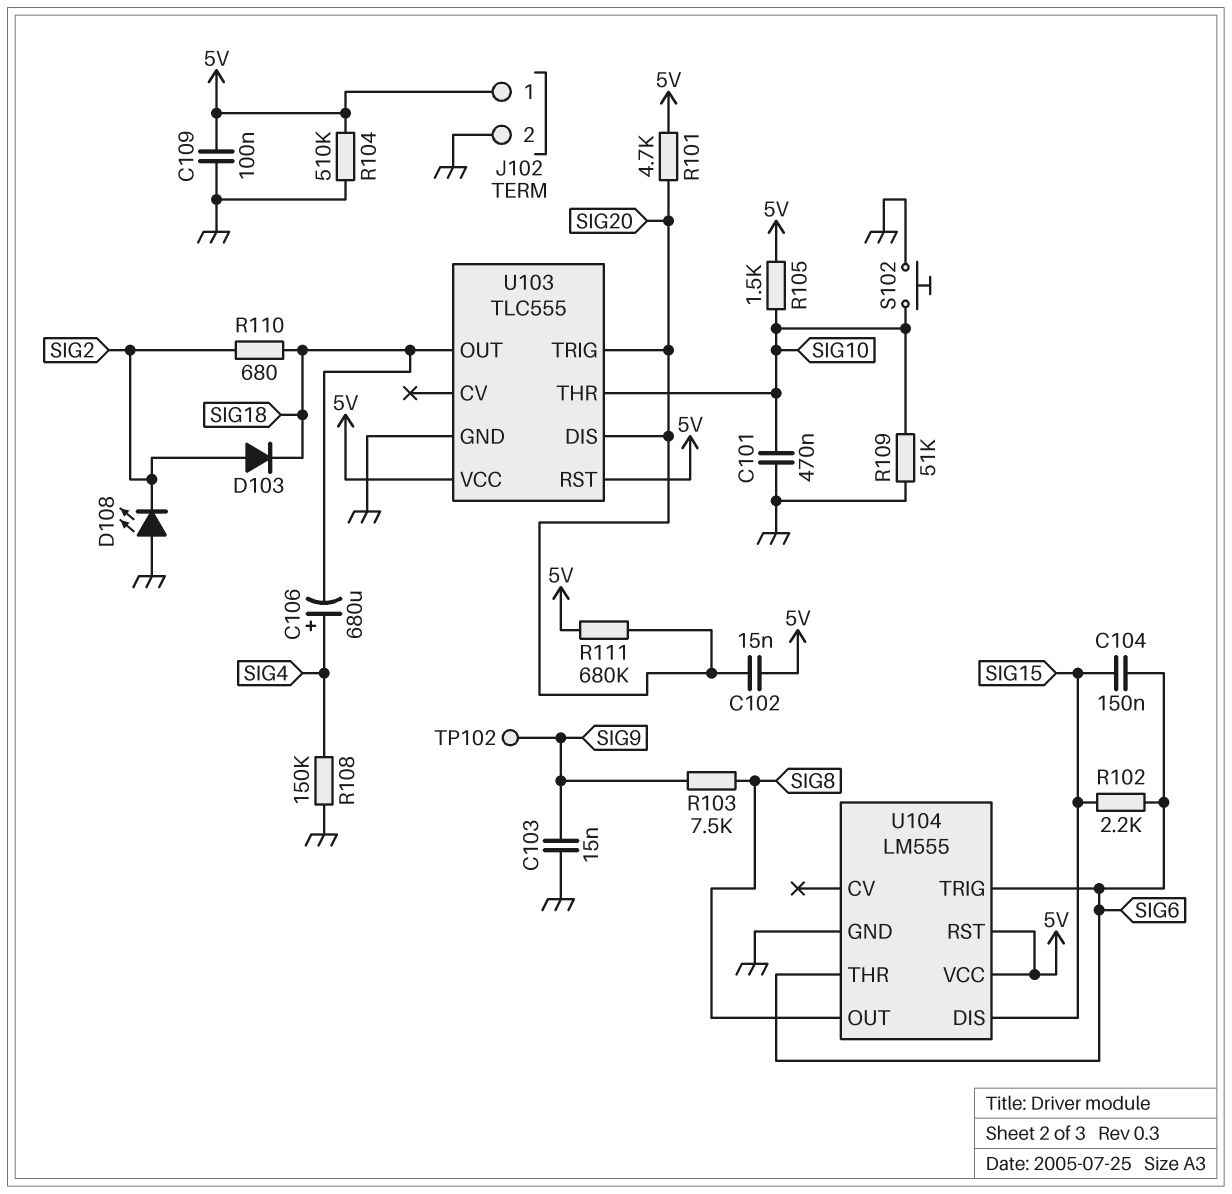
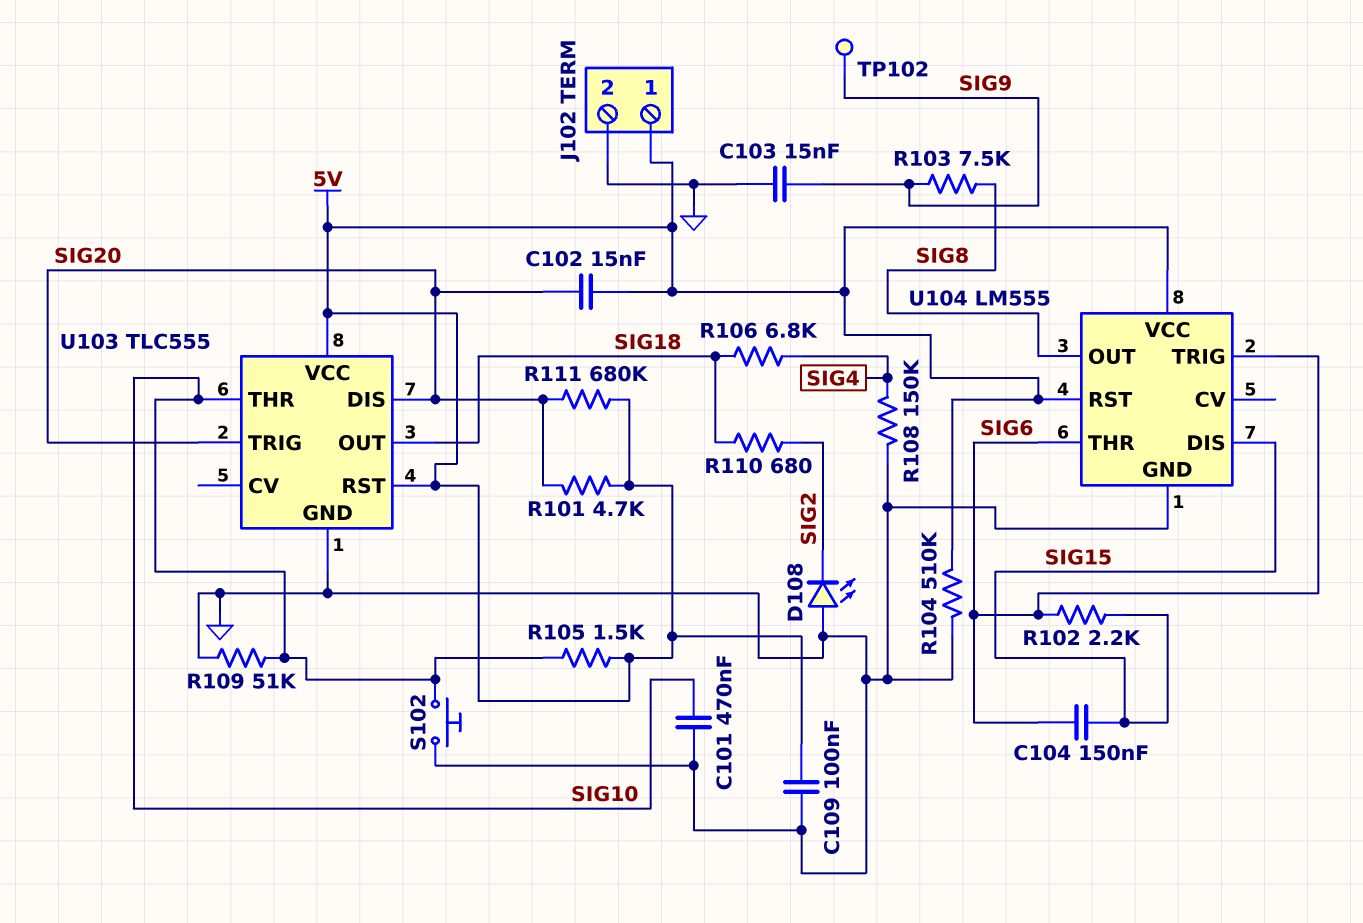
C106: 680uF (plus SIG4, minus SIG18) -> none
D103: diode (A SIG2, K SIG18) -> none
R106: none -> 6.8k (SIG4, SIG18)

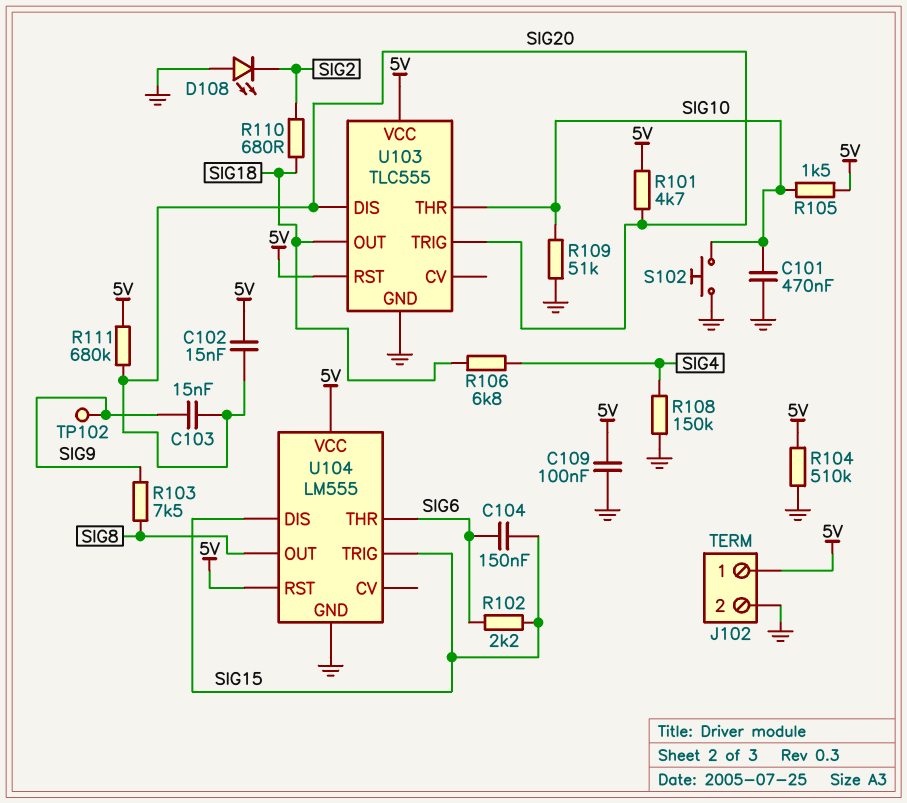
C103: 15nF (GND, SIG9) -> 15nF (SIG9, SIG20)
U104 pin TRIG: SIG6 -> SIG15

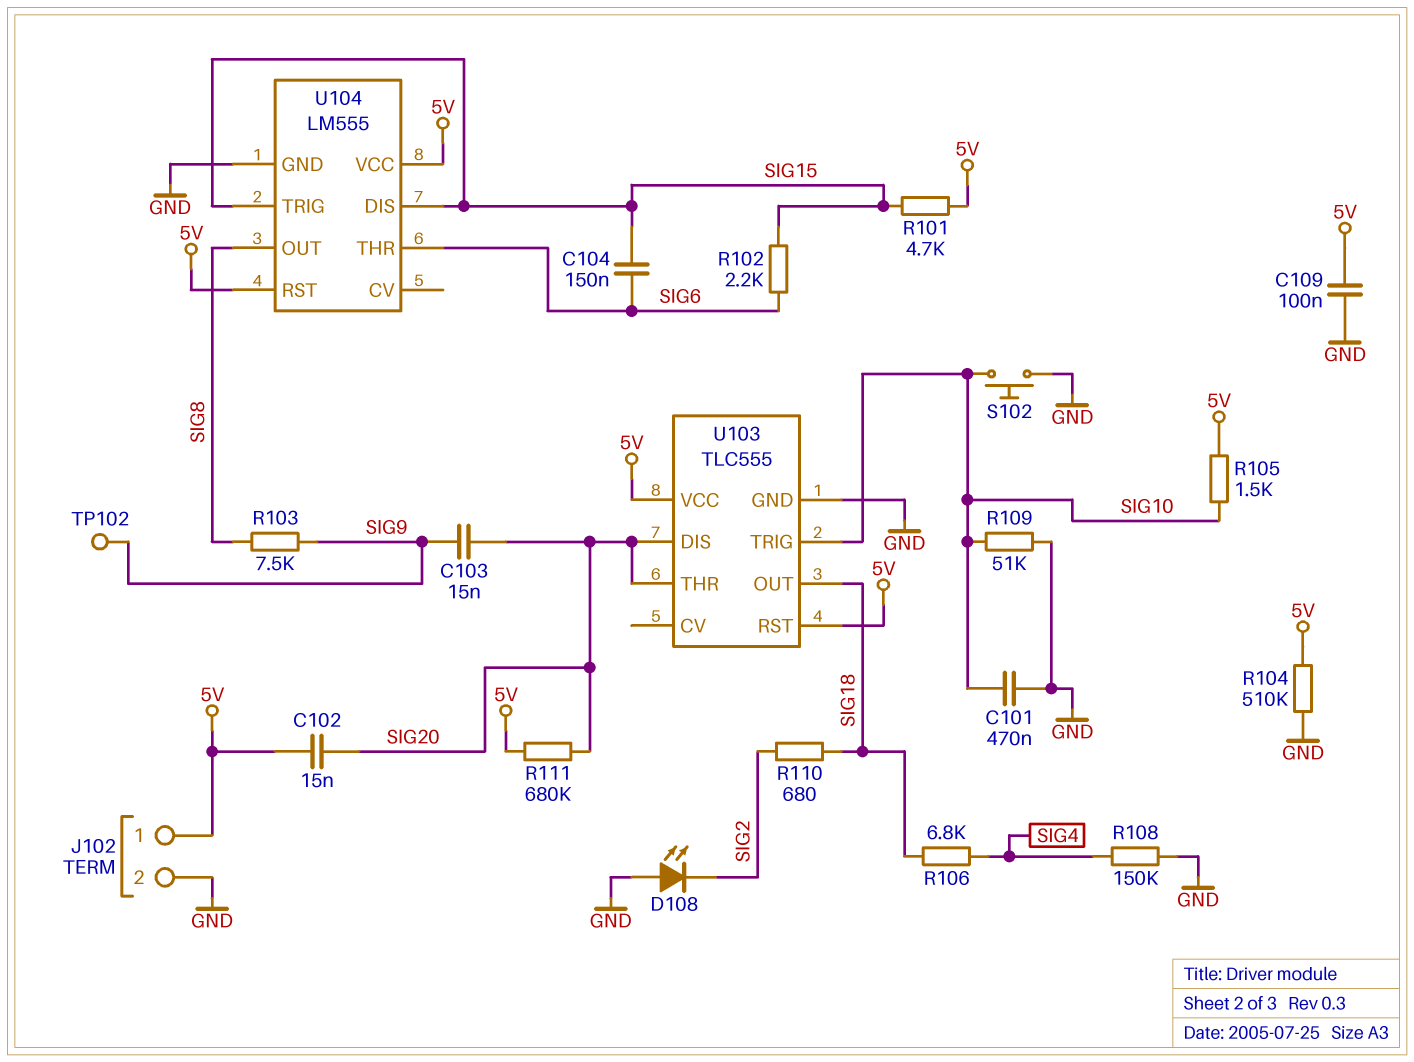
R101: 4.7k (5V, SIG20) -> 4.7k (5V, SIG15)
U103 pin THR: SIG10 -> SIG20
U103 pin TRIG: SIG20 -> SIG10

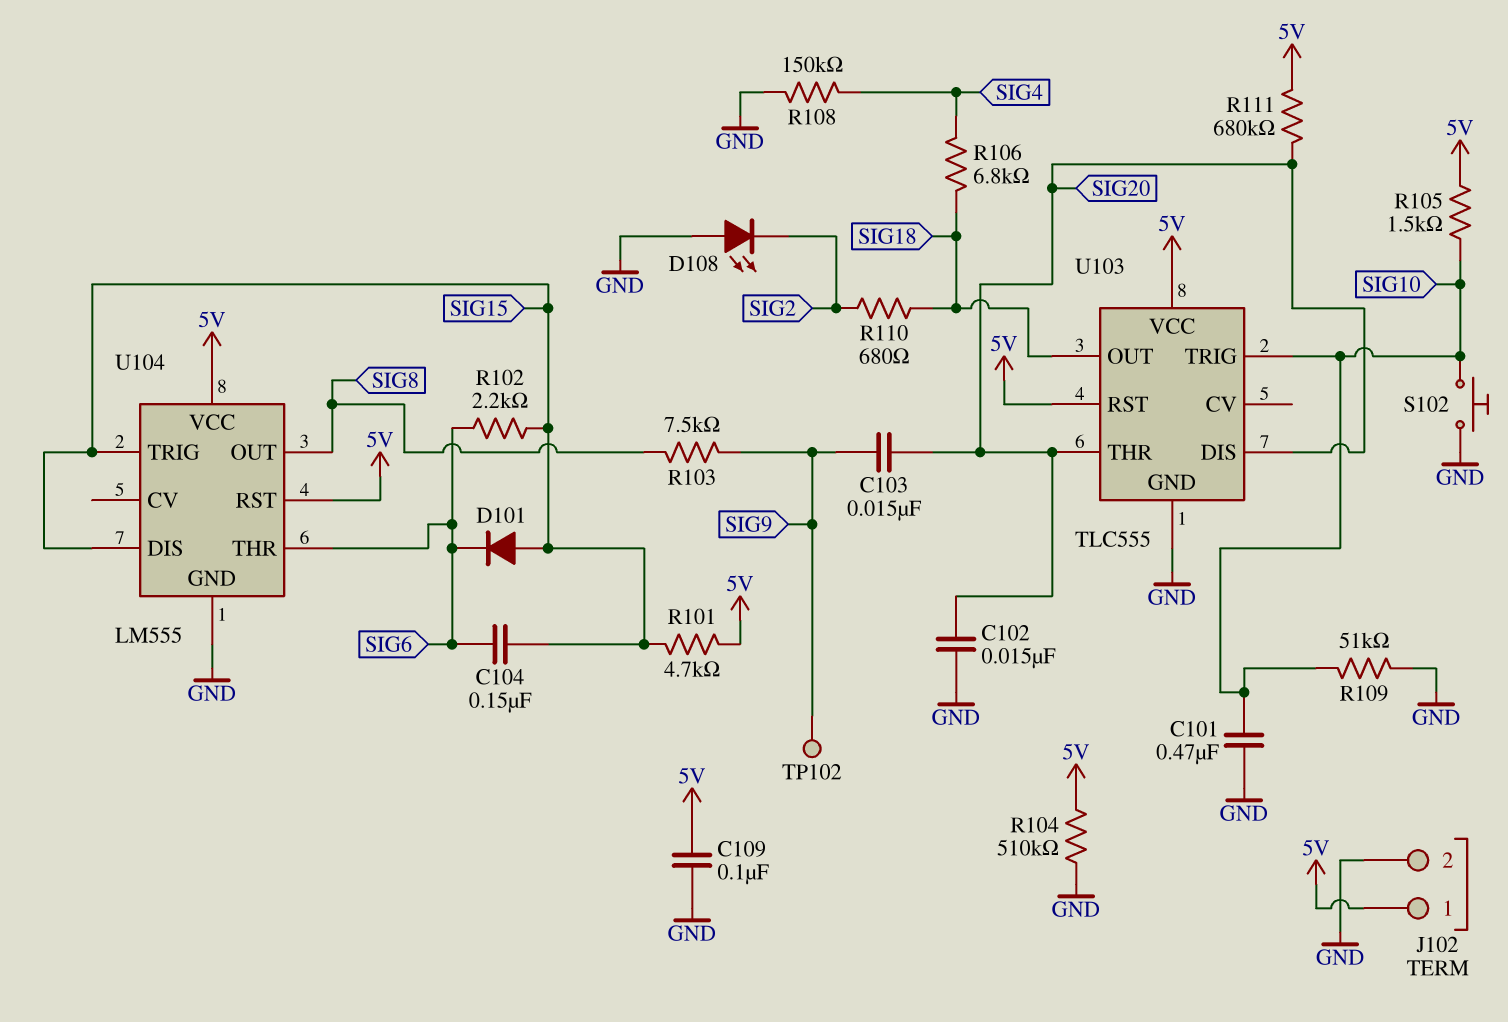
C102: 15nF (5V, SIG20) -> 15nF (GND, SIG20)
D101: none -> diode (A SIG15, K SIG6)

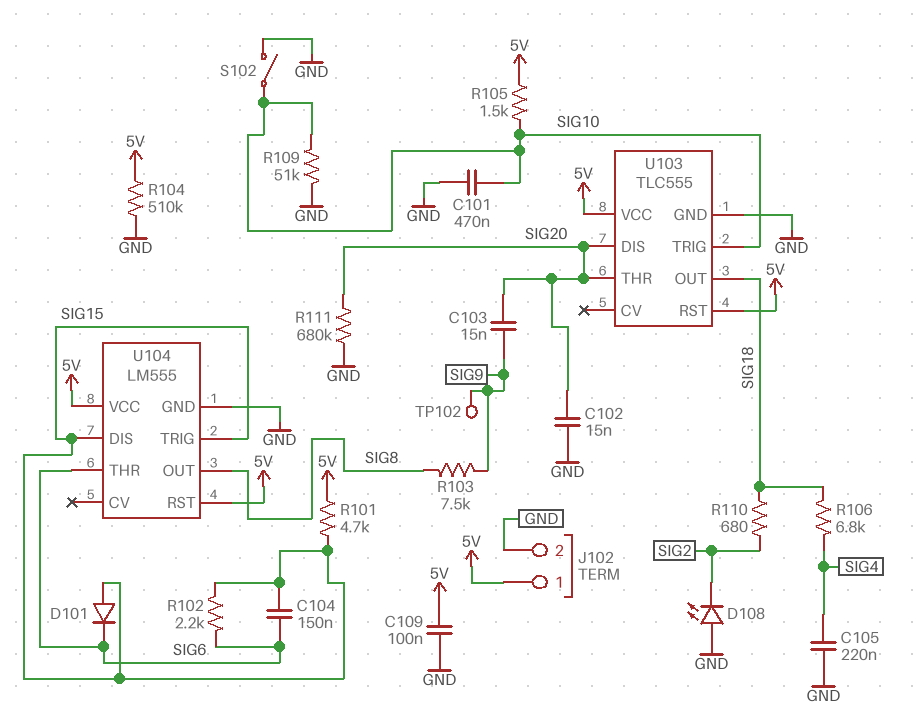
C105: none -> 220nF (GND, SIG4)
R108: 150k (GND, SIG4) -> none
R111: 680k (5V, SIG20) -> 680k (GND, SIG20)
S102: button (GND, SIG10) -> switch (GND, SIG10)

